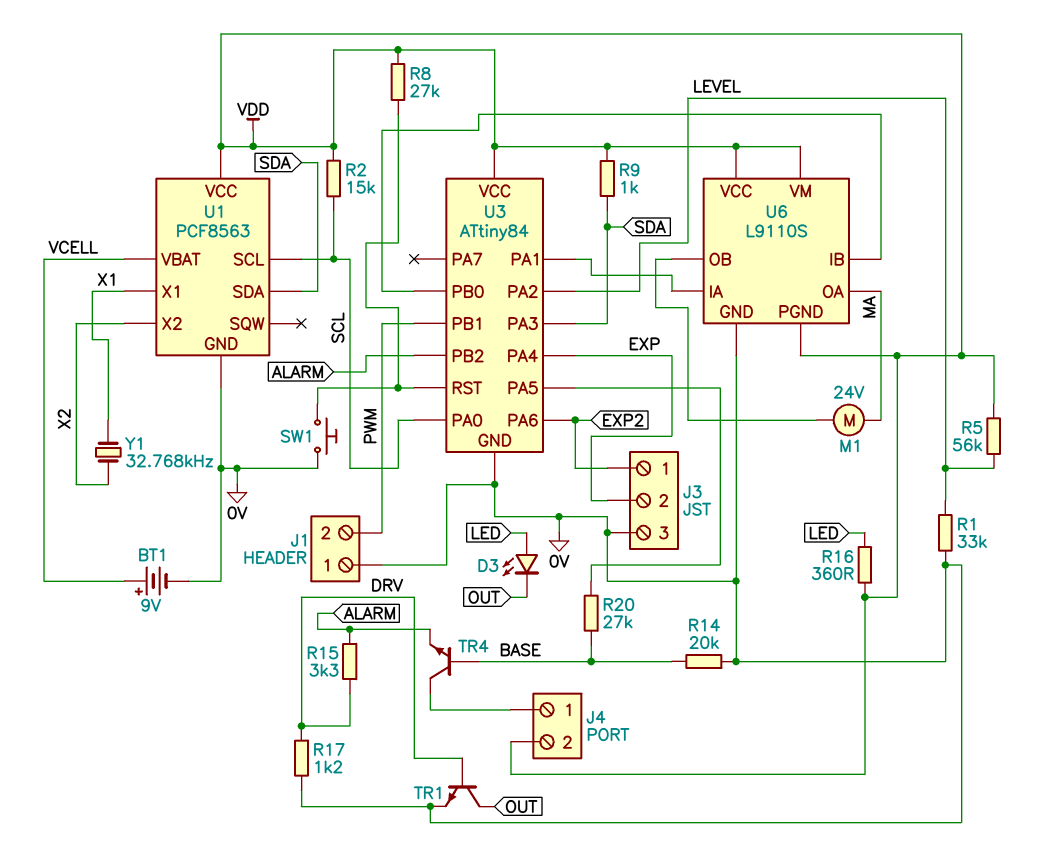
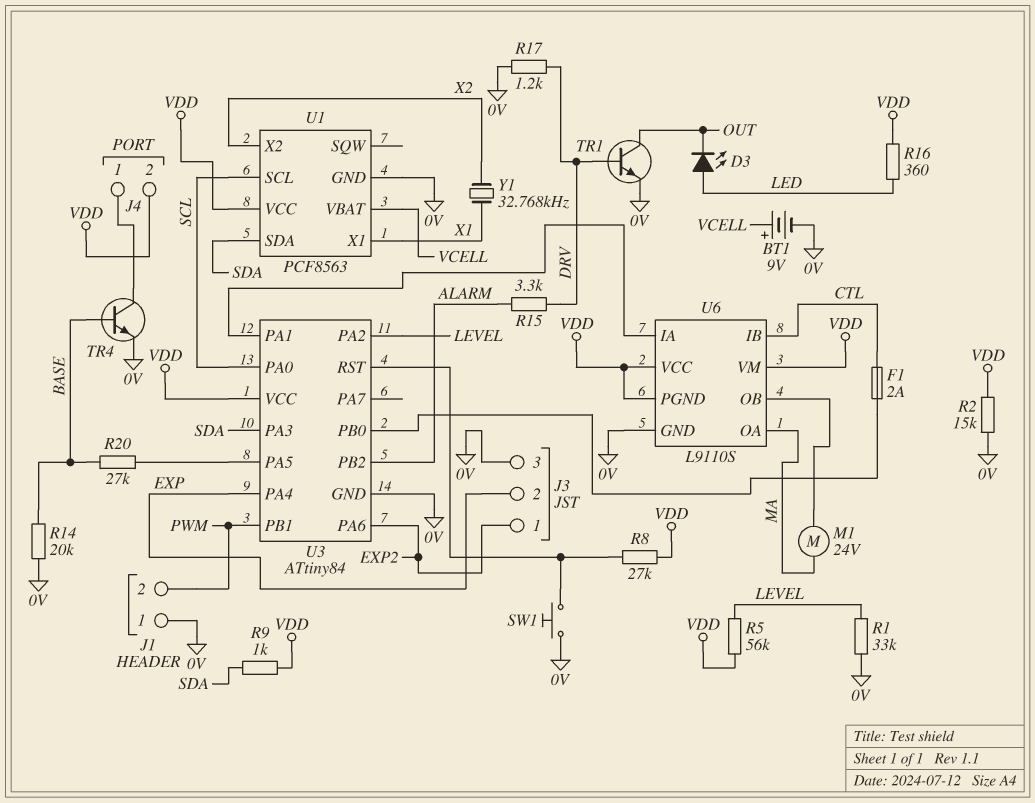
F1: none -> 2A (CTL, U3/PB0)
R2: 15k (SCL, VDD) -> 15k (0V, VDD)
TR4: NPN (B BASE, C J4/1, E ALARM) -> NPN (B BASE, C J4/1, E 0V)
U6 pin IB: U3/PB0 -> CTL

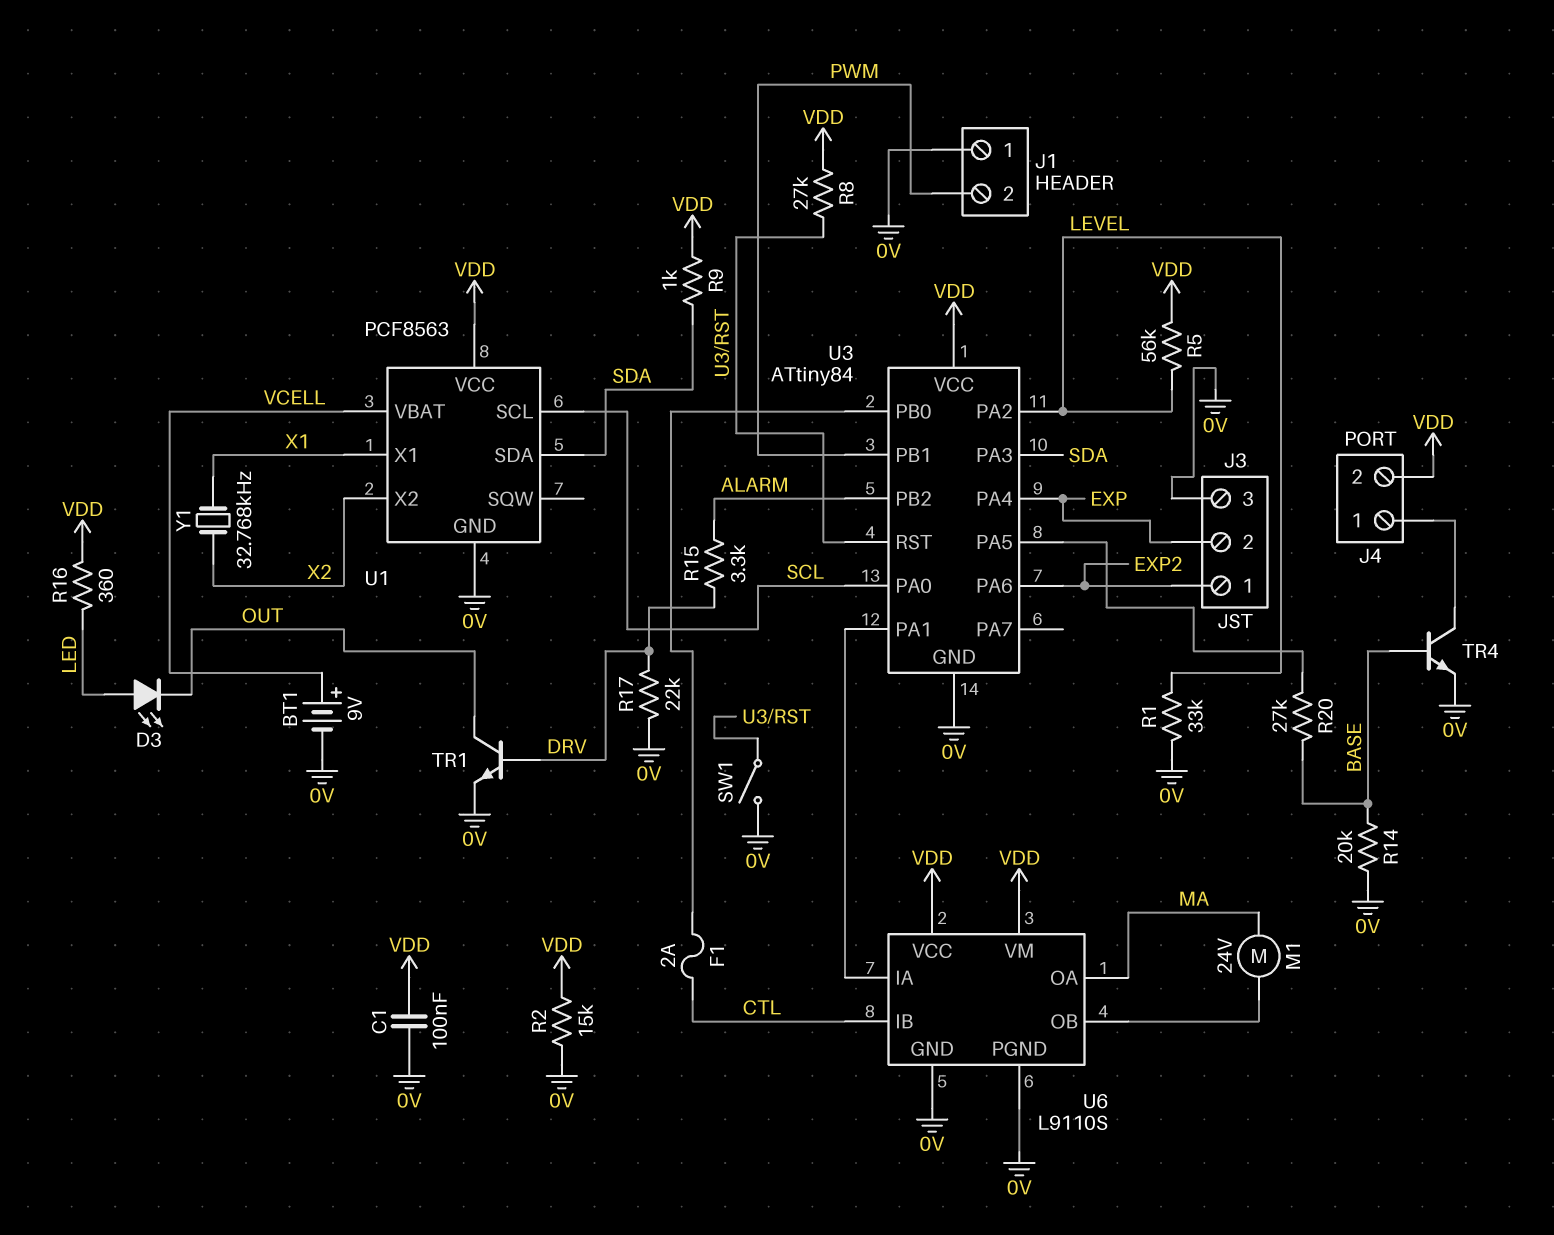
C1: none -> 100nF (0V, VDD)
R17: 1.2k (0V, DRV) -> 22k (0V, DRV)
SW1: button (0V, U3/RST) -> switch (0V, U3/RST)
U6 pin PGND: VDD -> 0V

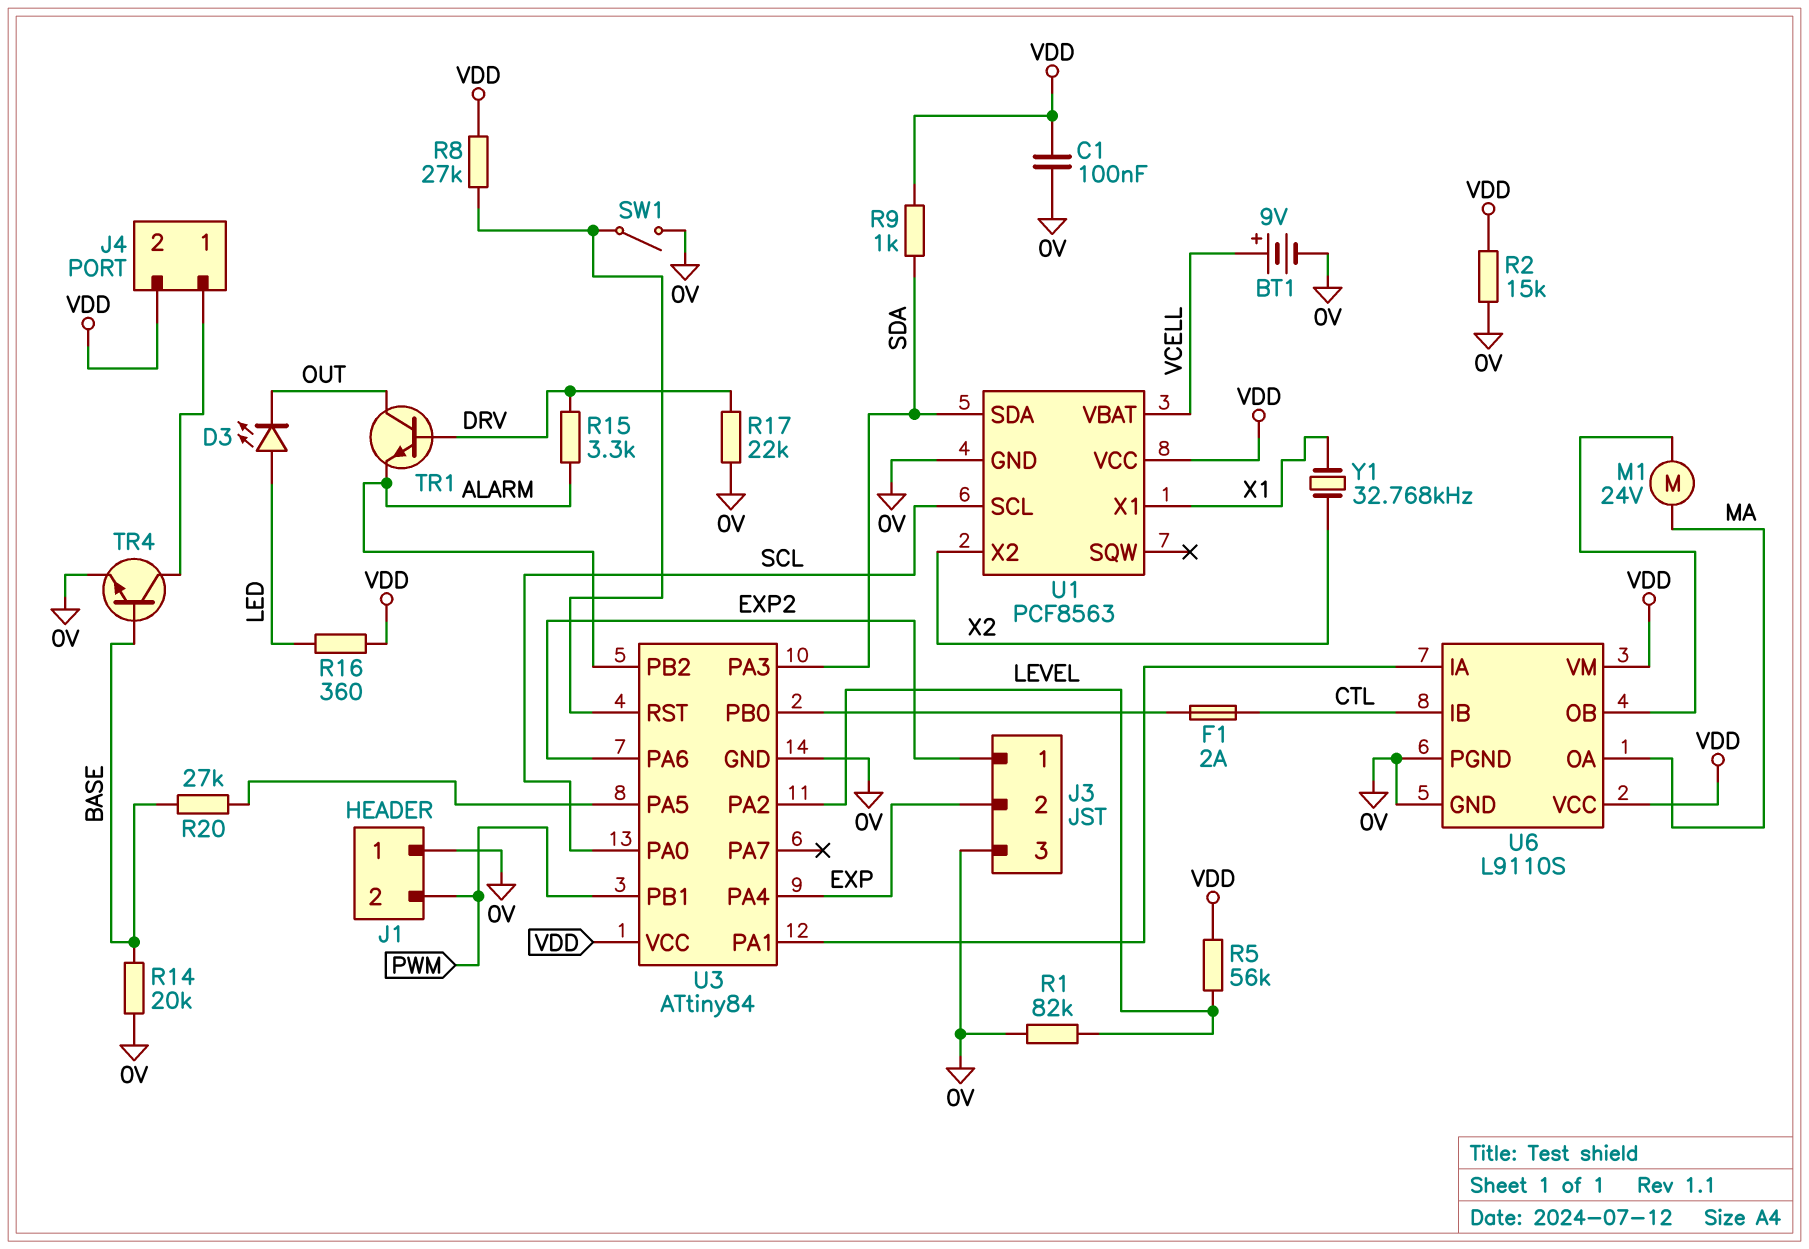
R1: 33k (0V, LEVEL) -> 82k (0V, LEVEL)
TR1: NPN (B DRV, C OUT, E 0V) -> NPN (B DRV, C OUT, E ALARM)

